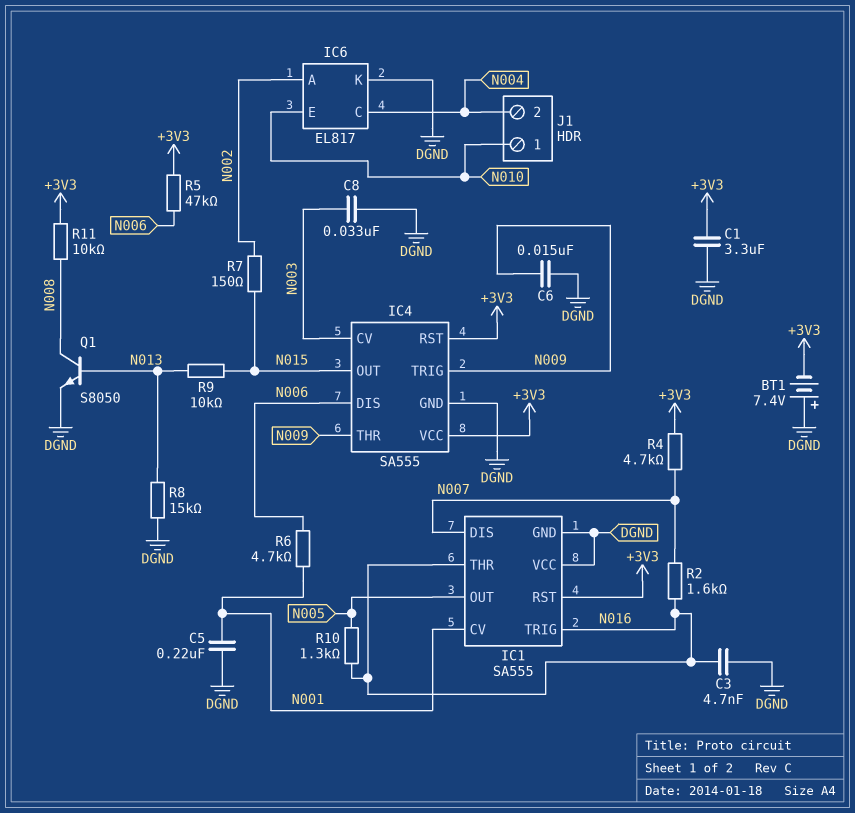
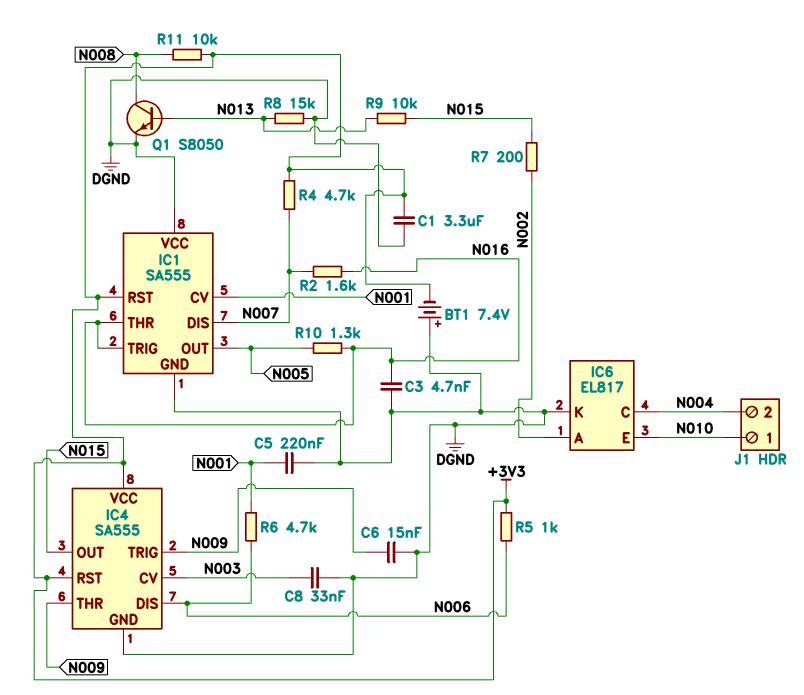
R5: 47k (+3V3, N006) -> 1k (+3V3, N006)
R7: 150 (N002, N015) -> 200 (N002, N015)

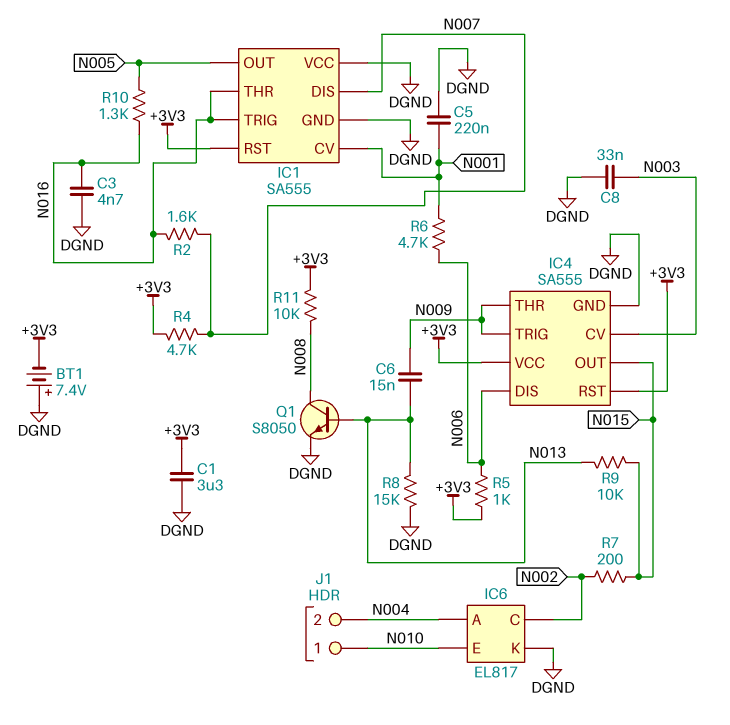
C6: 15nF (DGND, N009) -> 15nF (N009, N013)
IC6 pin A: N002 -> N004
IC6 pin C: N004 -> N002

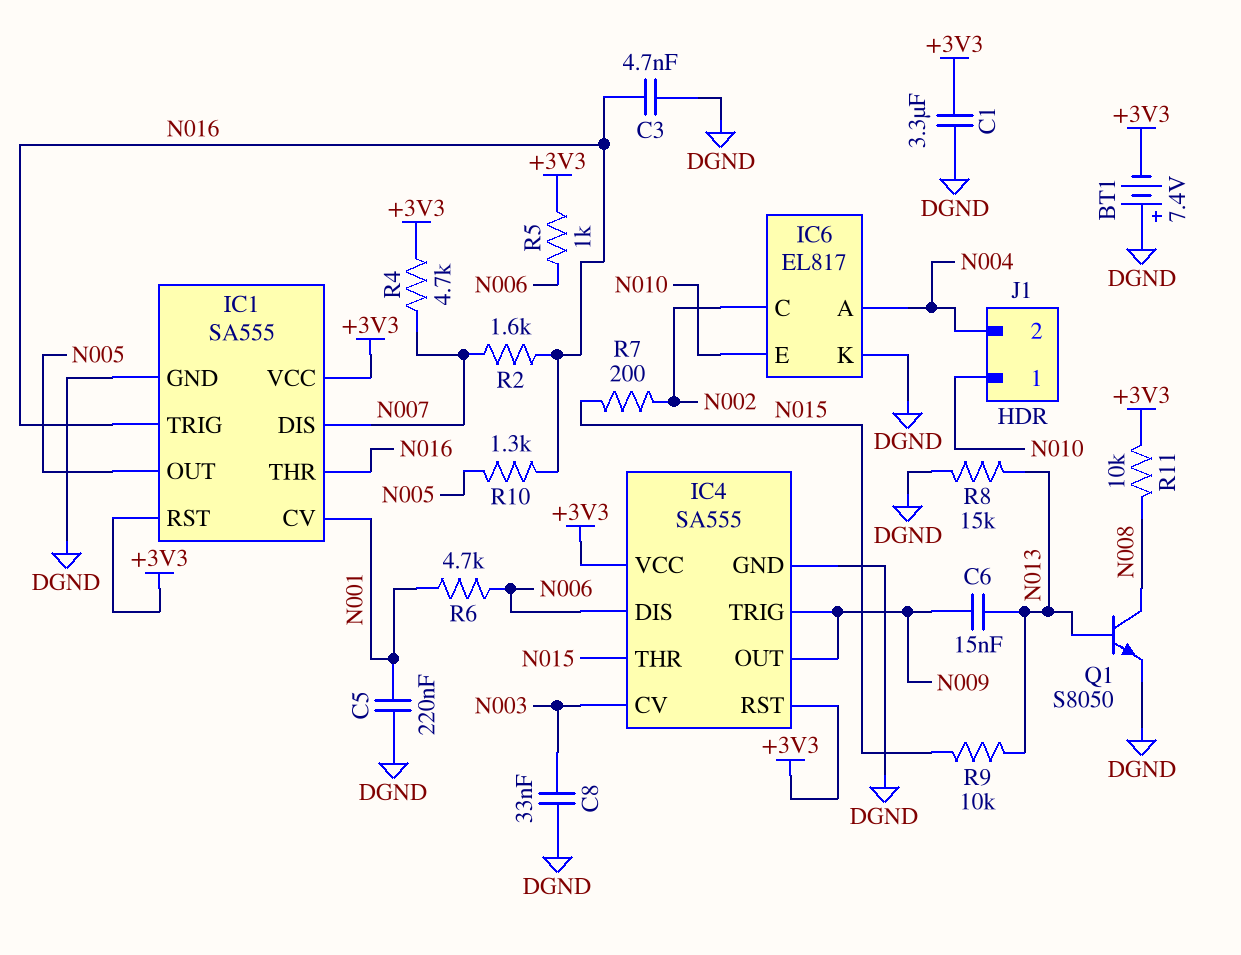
IC1 pin VCC: DGND -> +3V3
IC4 pin OUT: N015 -> N009
IC4 pin THR: N009 -> N015

